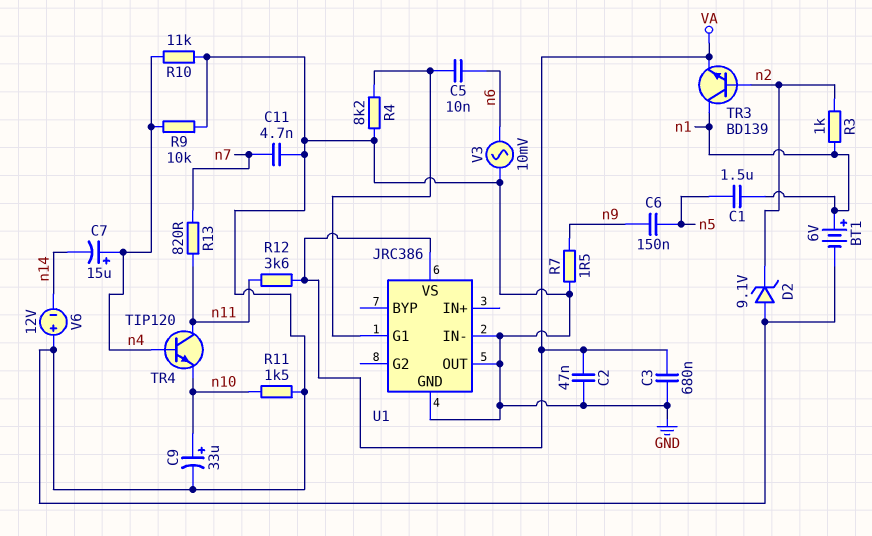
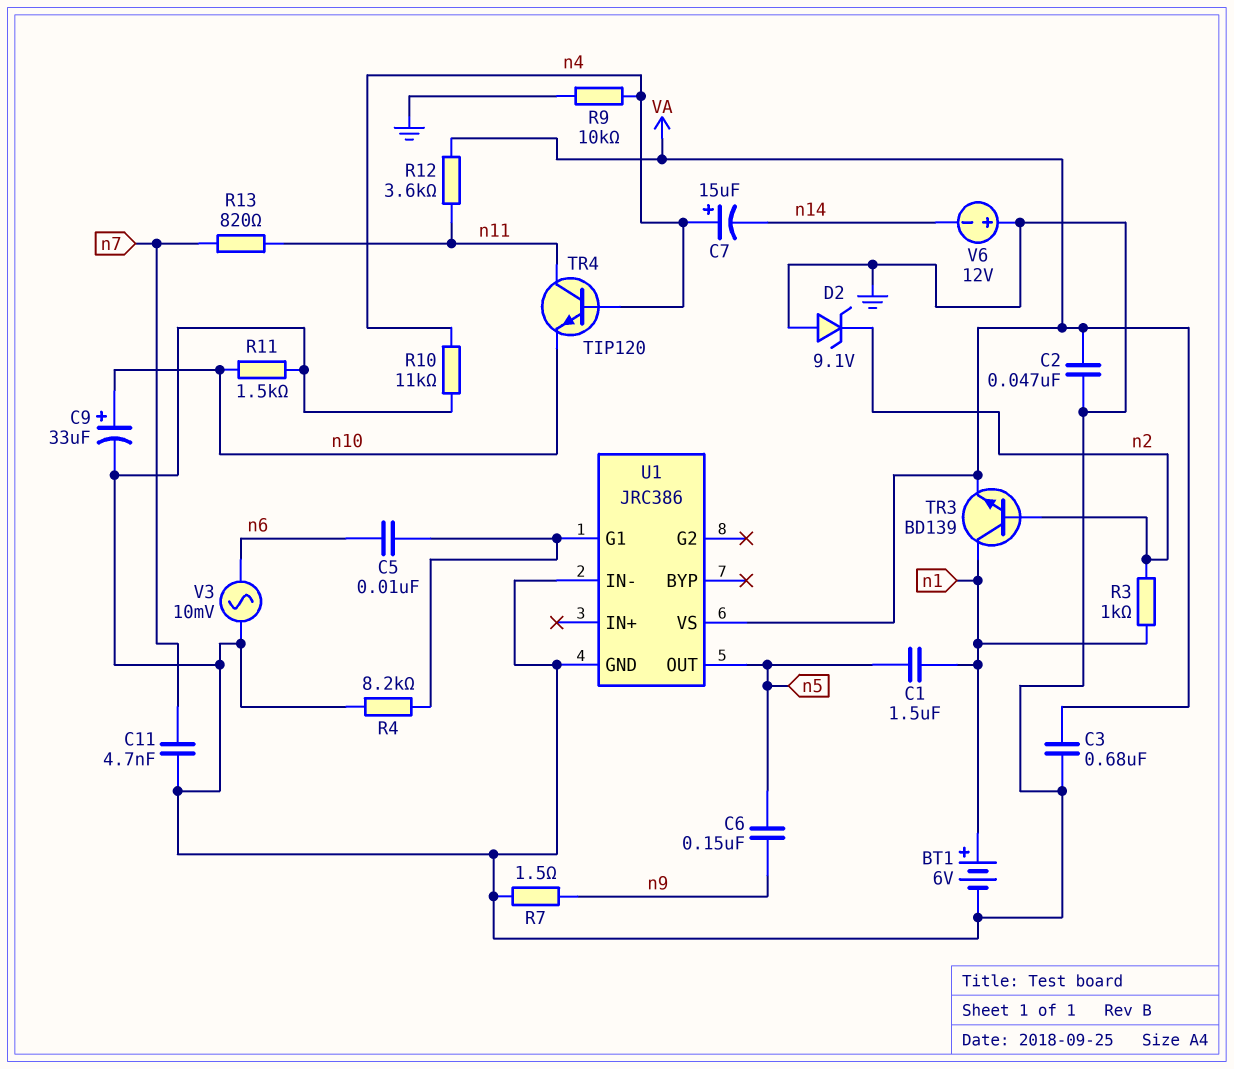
U1 pin OUT: GND -> n5

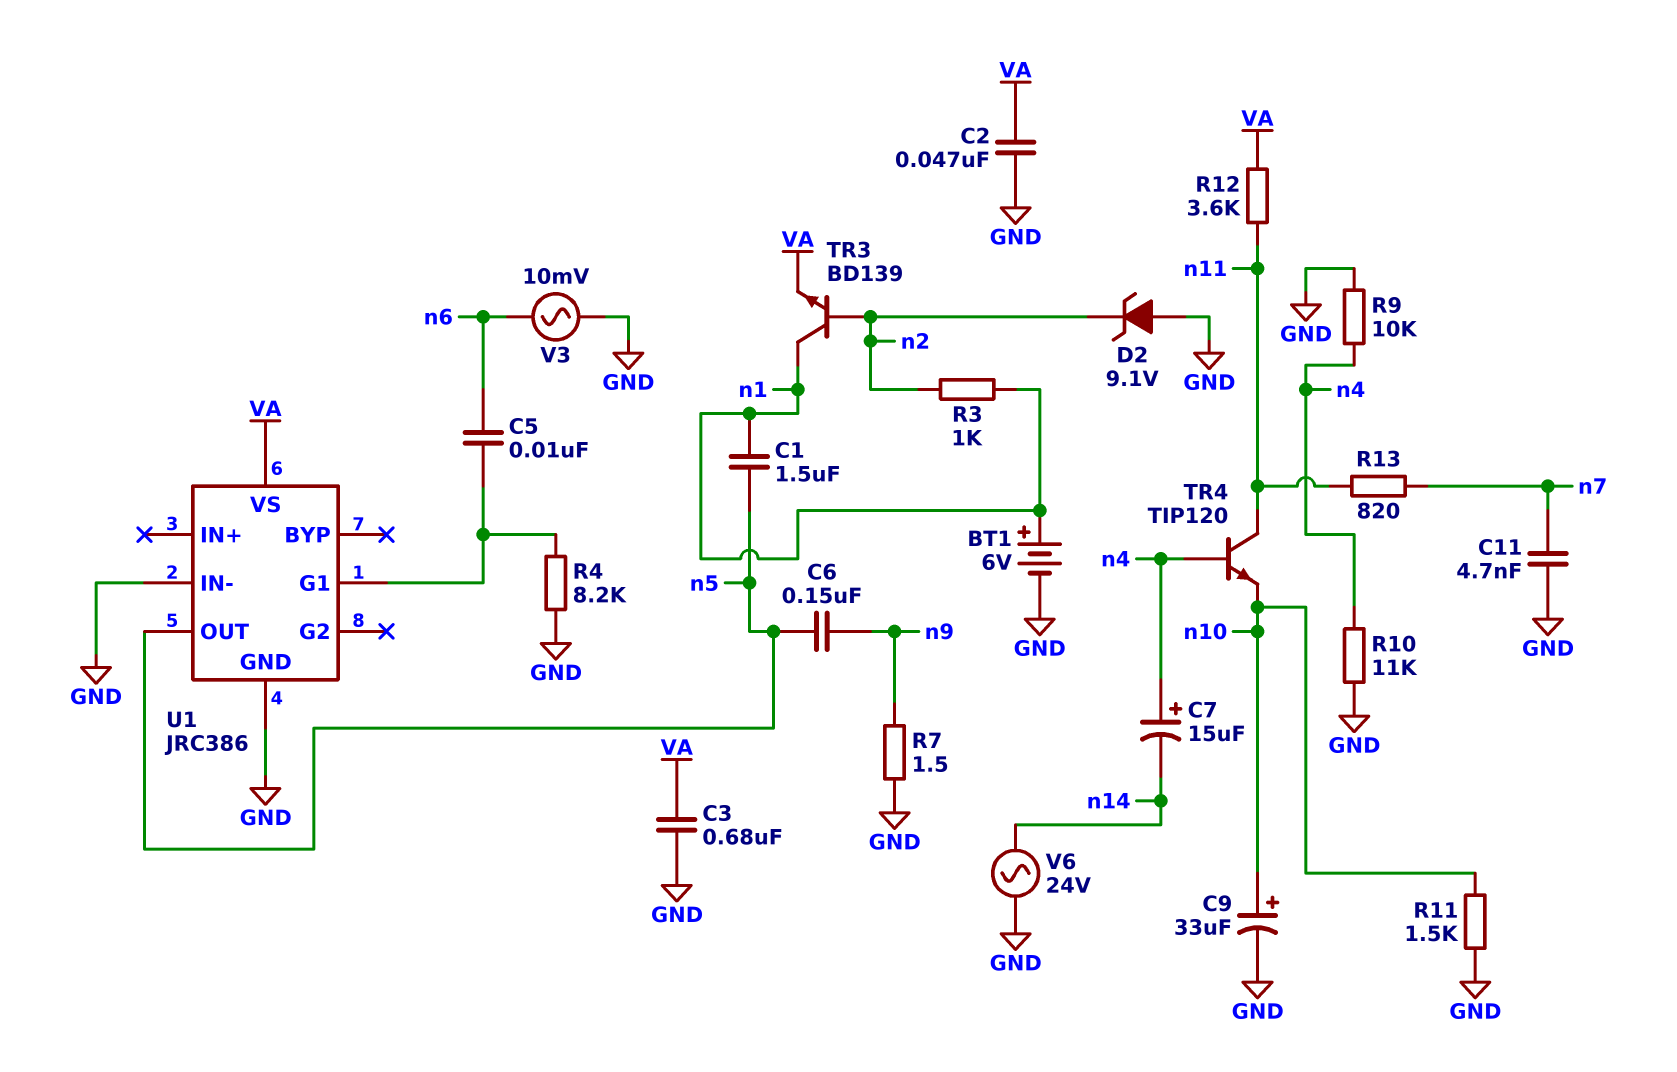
V6: 12V (plus GND, minus n14) -> AC 24V (GND, n14)

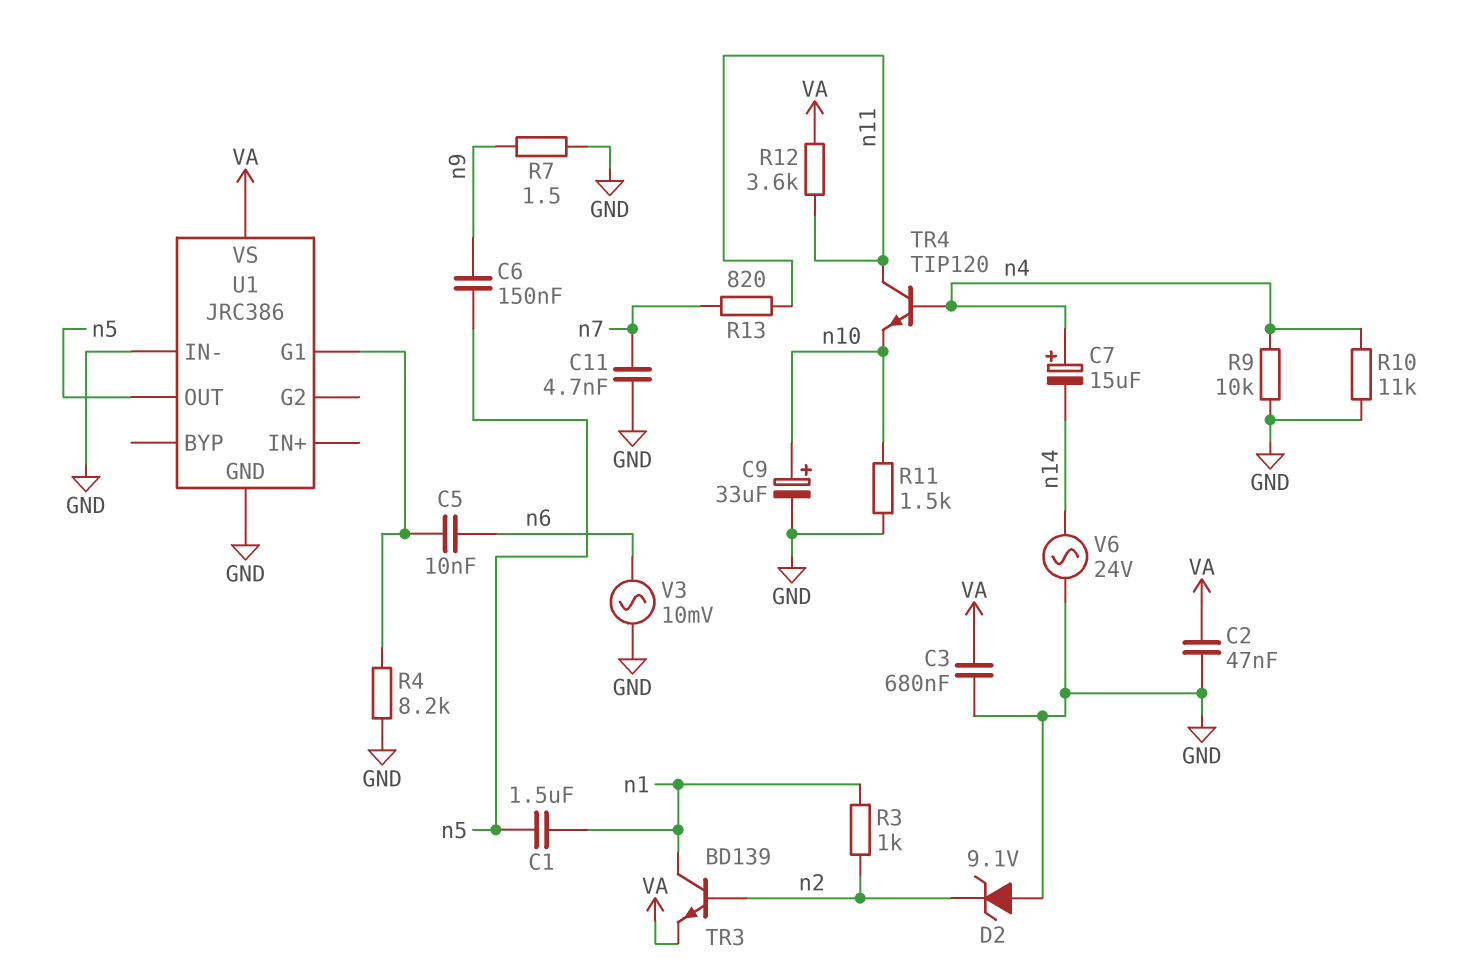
BT1: 6V (plus n1, minus GND) -> none

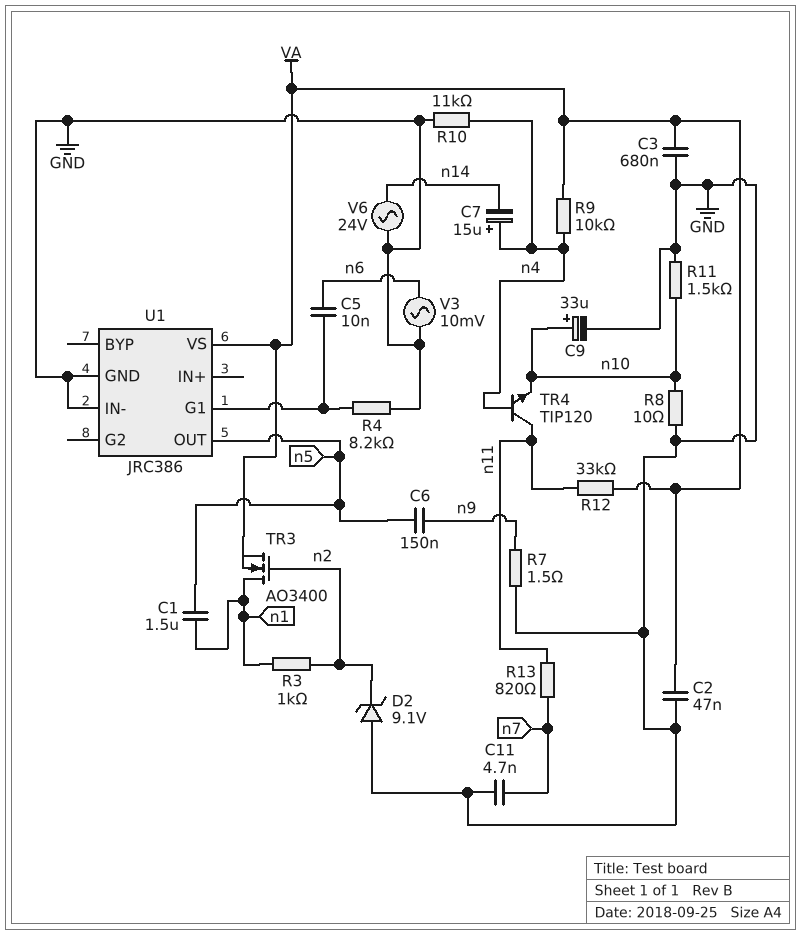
R8: none -> 10 (GND, n10)
R9: 10k (GND, n4) -> 10k (VA, n4)
R12: 3.6k (VA, n11) -> 33k (VA, n11)
TR3: NPN BD139 (B n2, C n1, E VA) -> NMOS AO3400 (G n2, D n1, S VA)

